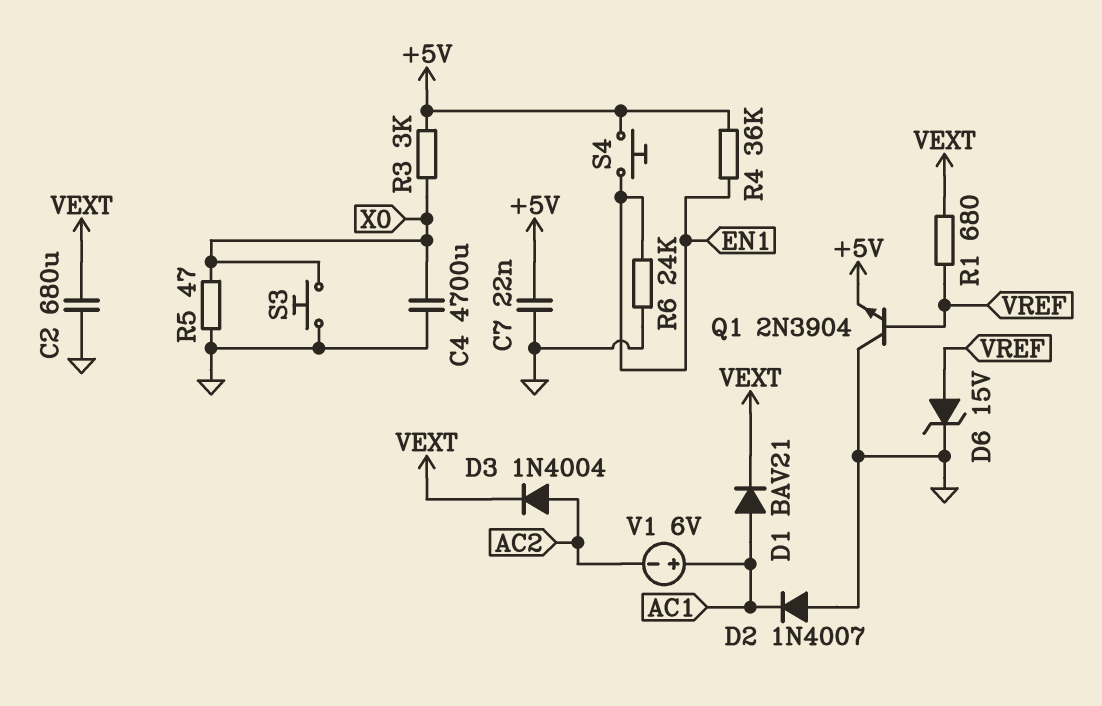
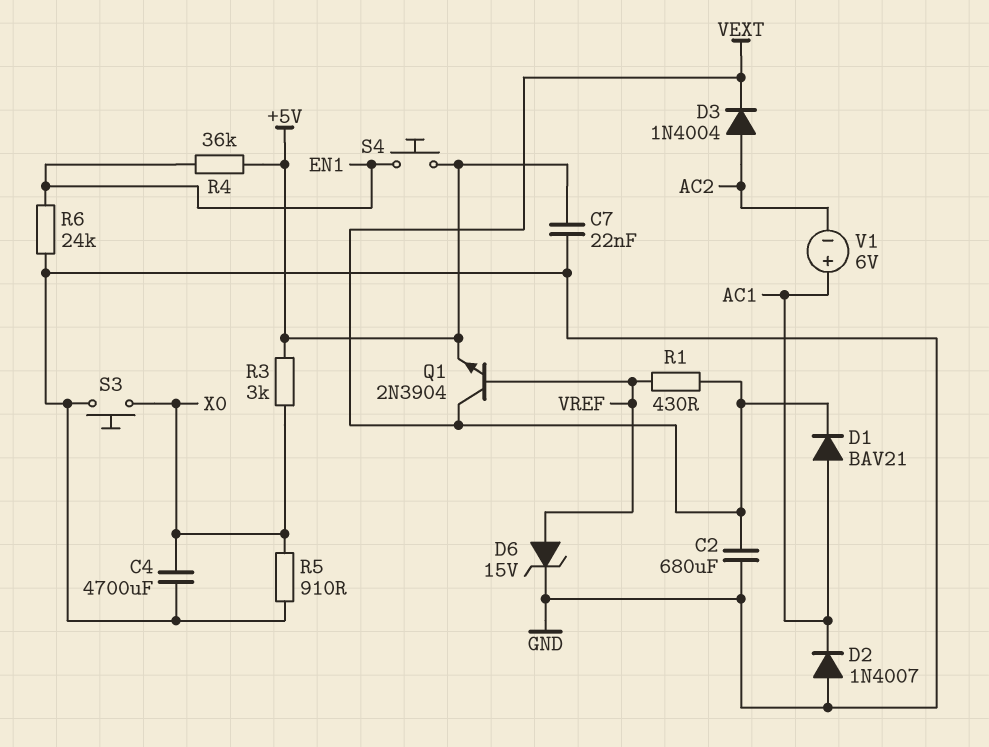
Q1: NPN 2N3904 (B VREF, C GND, E +5V) -> NPN 2N3904 (B VREF, C VEXT, E +5V)
R1: 680 (VEXT, VREF) -> 430 (VEXT, VREF)
R5: 47 (GND, X0) -> 910 (GND, X0)

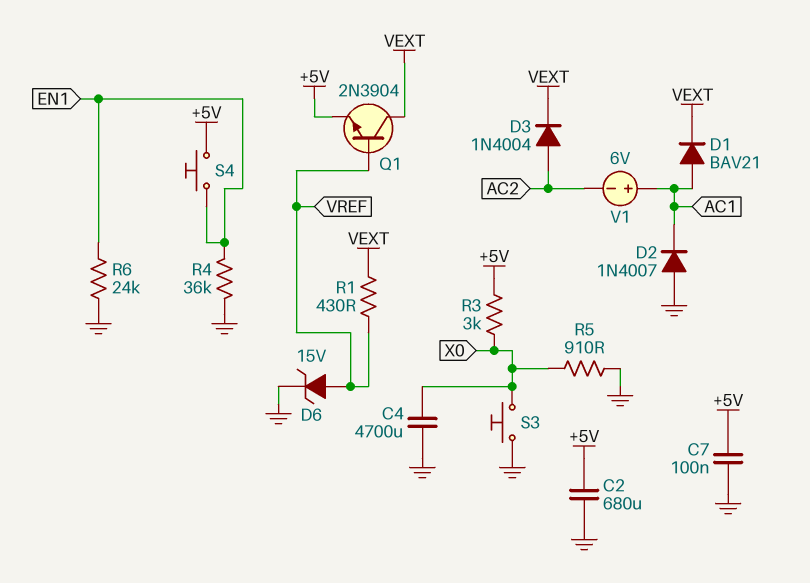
C2: 680uF (GND, VEXT) -> 680uF (+5V, GND)
C7: 22nF (+5V, GND) -> 100nF (+5V, GND)
R4: 36k (+5V, EN1) -> 36k (EN1, GND)

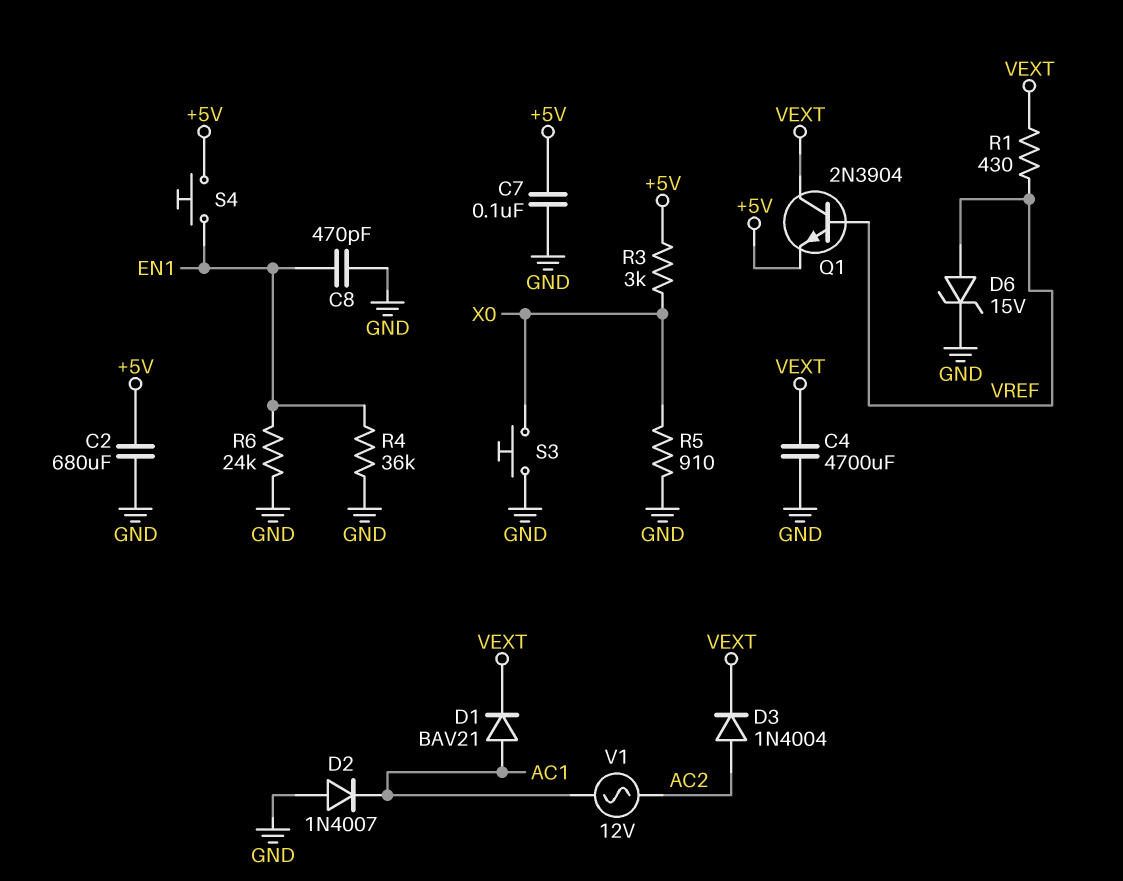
C4: 4700uF (GND, X0) -> 4700uF (GND, VEXT)
C8: none -> 470pF (EN1, GND)
V1: 6V (plus AC1, minus AC2) -> AC 12V (AC1, AC2)

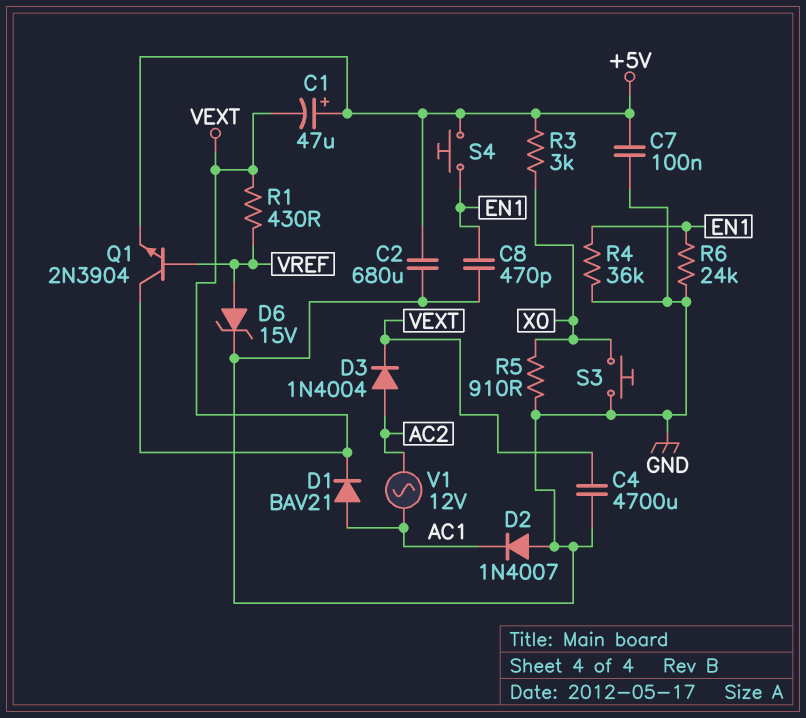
C1: none -> 47uF (plus +5V, minus VEXT)

